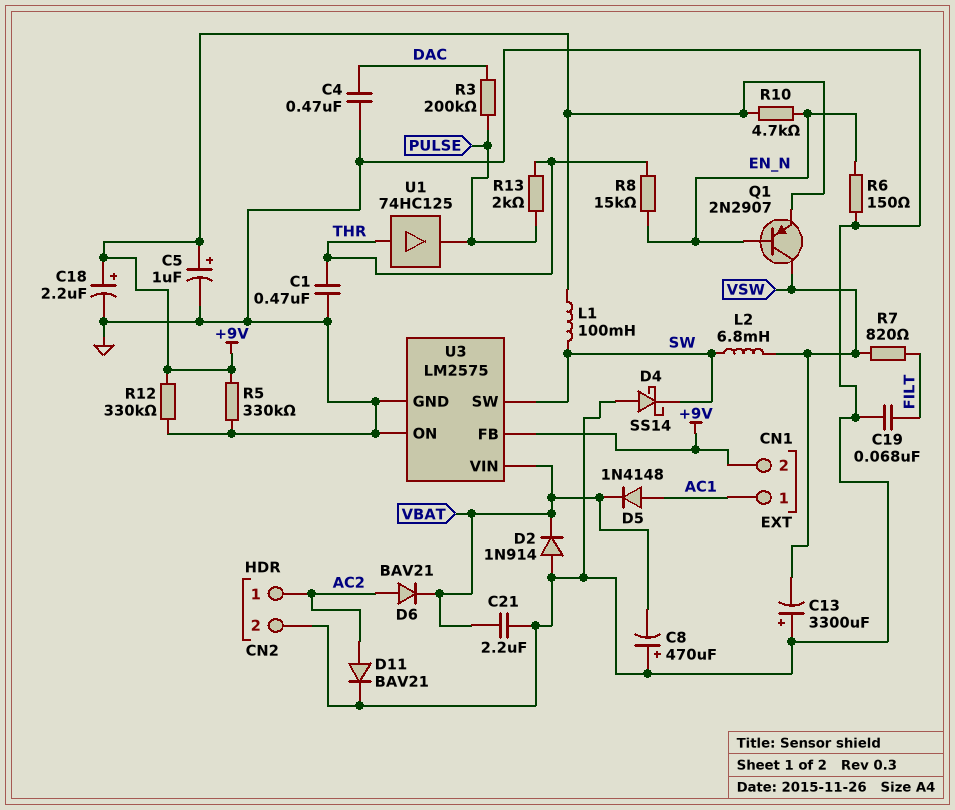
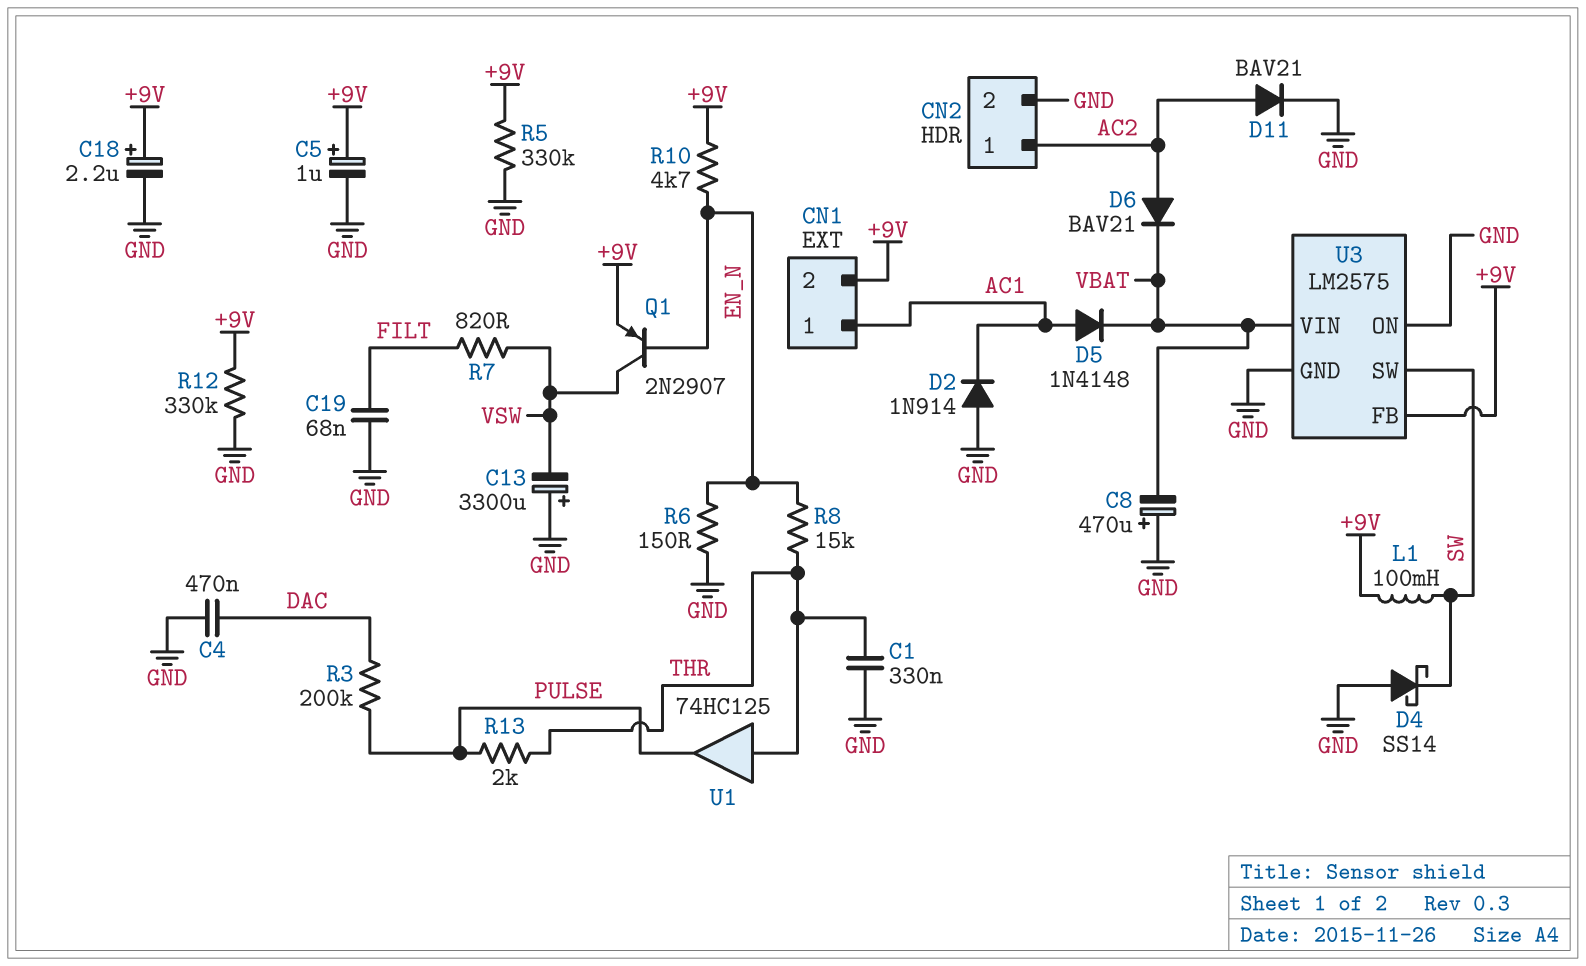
C1: 470nF (GND, THR) -> 330nF (GND, THR)
C21: 2.2uF (GND, VBAT) -> none
D2: diode 1N914 (A GND, K VBAT) -> diode 1N914 (A GND, K AC1)
L2: 6.8mH (SW, VSW) -> none

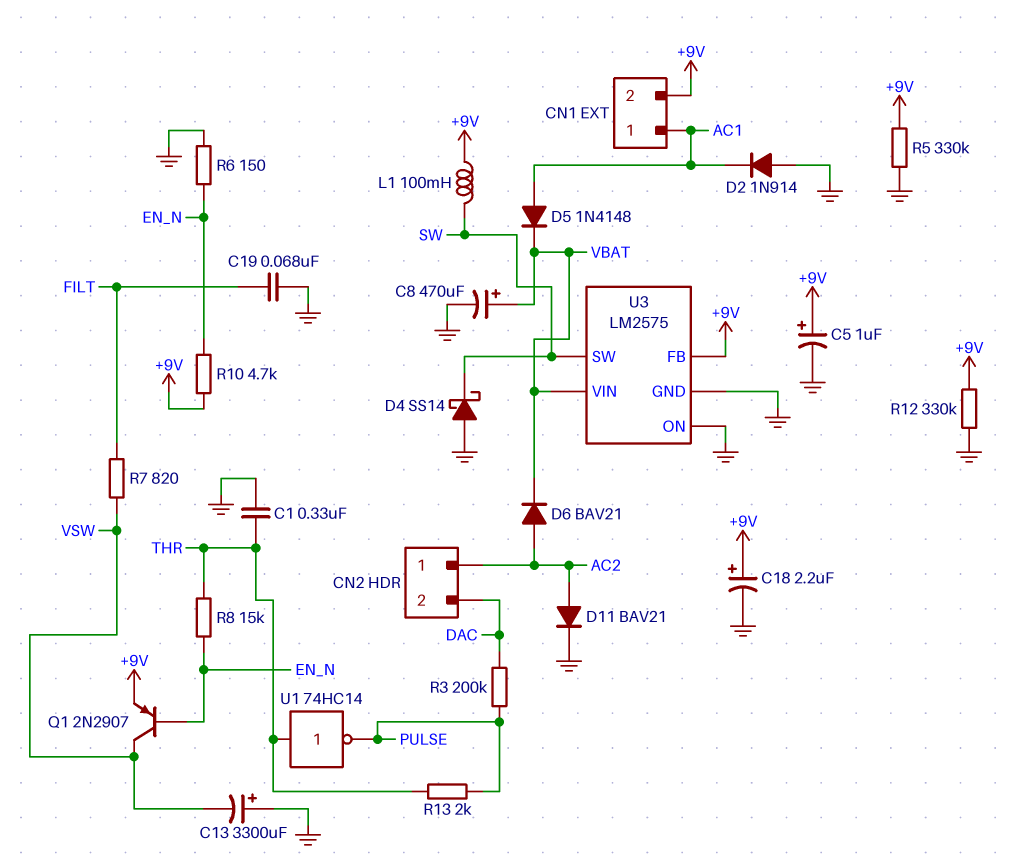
C4: 470nF (DAC, GND) -> none
C8: 470uF (plus GND, minus VBAT) -> 470uF (plus VBAT, minus GND)
CN2 pin 2: GND -> DAC
U1: buffer 74HC125 (in THR, out PULSE) -> NOT 74HC14 (in THR, out PULSE)

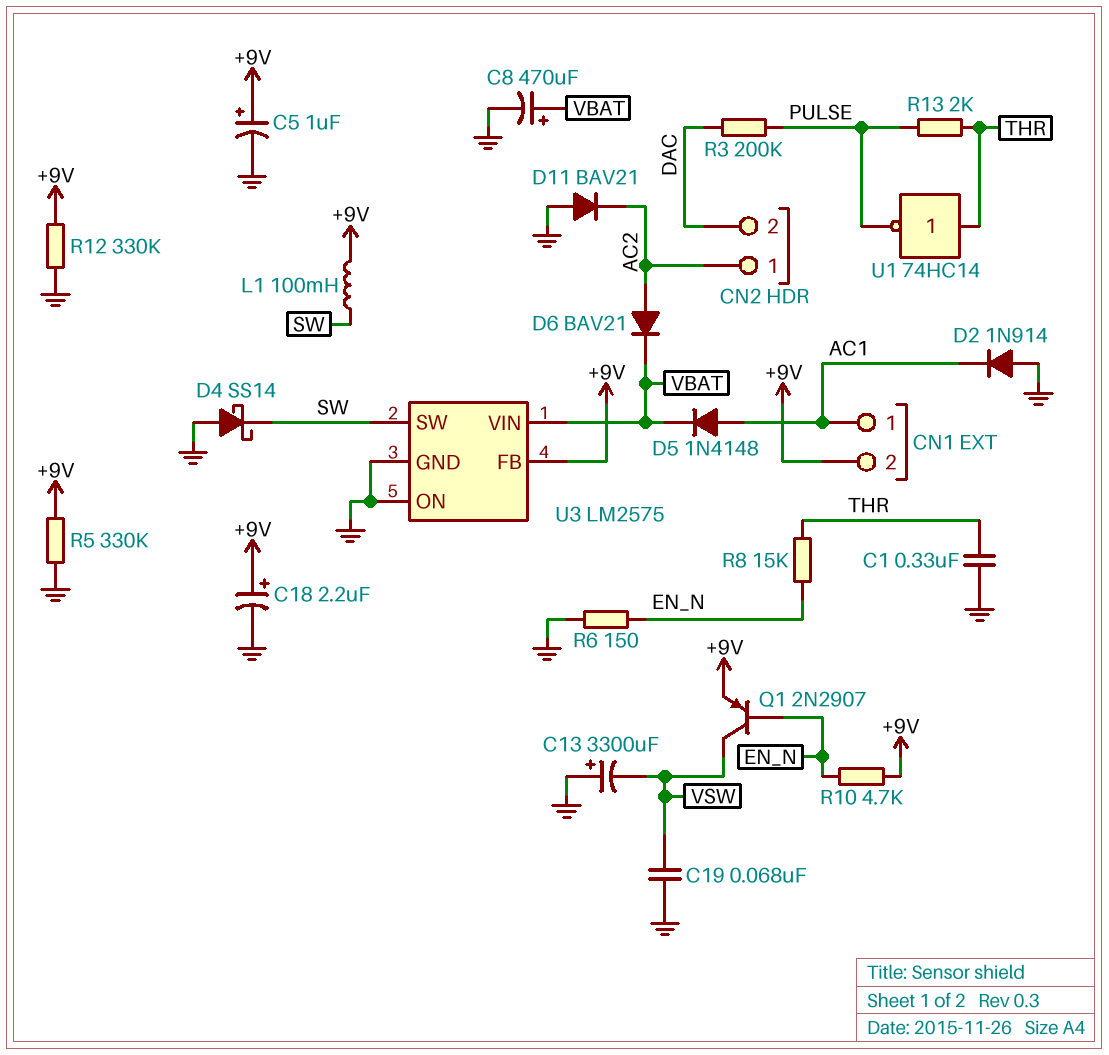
C19: 68nF (FILT, GND) -> 68nF (GND, VSW)
D11: diode BAV21 (A AC2, K GND) -> diode BAV21 (A GND, K AC2)
R7: 820 (FILT, VSW) -> none

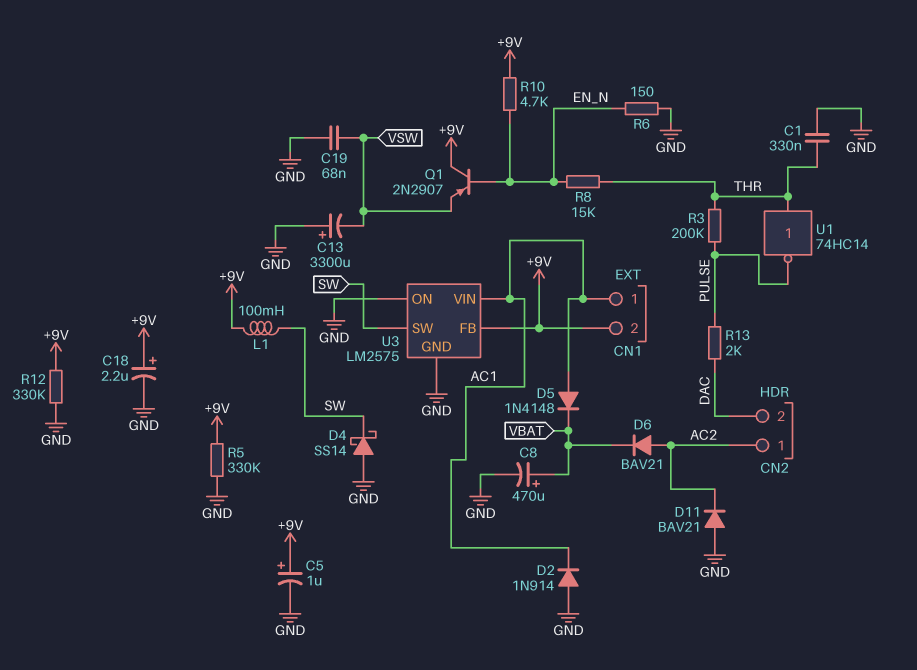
Q1: PNP 2N2907 (B EN_N, C VSW, E +9V) -> PNP 2N2907 (B EN_N, C +9V, E VSW)
R3: 200k (DAC, PULSE) -> 200k (PULSE, THR)
R13: 2k (PULSE, THR) -> 2k (DAC, PULSE)
U3 pin VIN: VBAT -> AC1

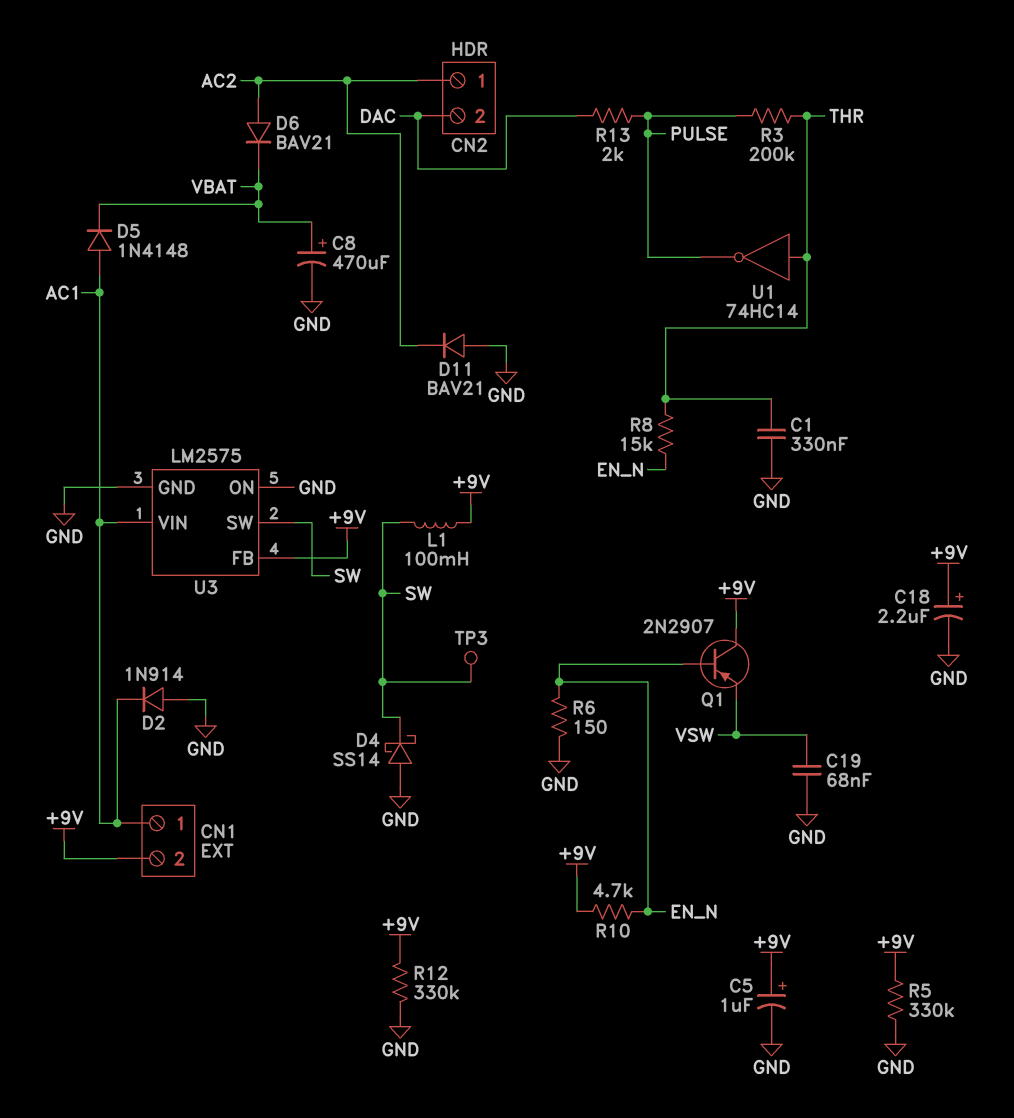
C13: 3300uF (plus GND, minus VSW) -> none
TP3: none -> test point (SW)

